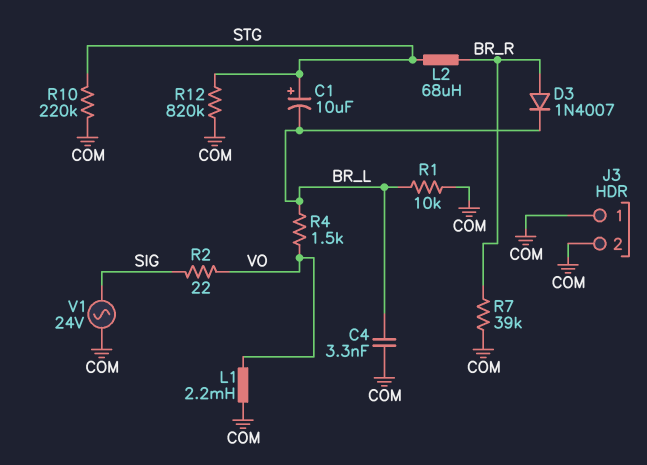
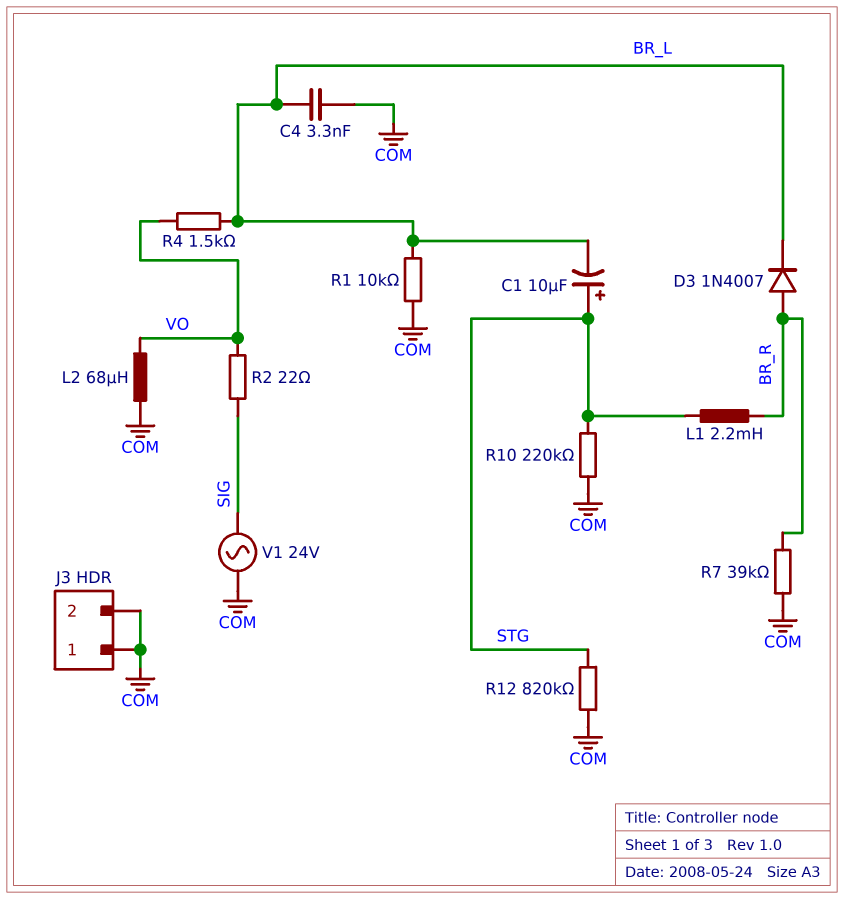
L1: 2.2mH (COM, VO) -> 2.2mH (BR_R, STG)
L2: 68uH (BR_R, STG) -> 68uH (COM, VO)

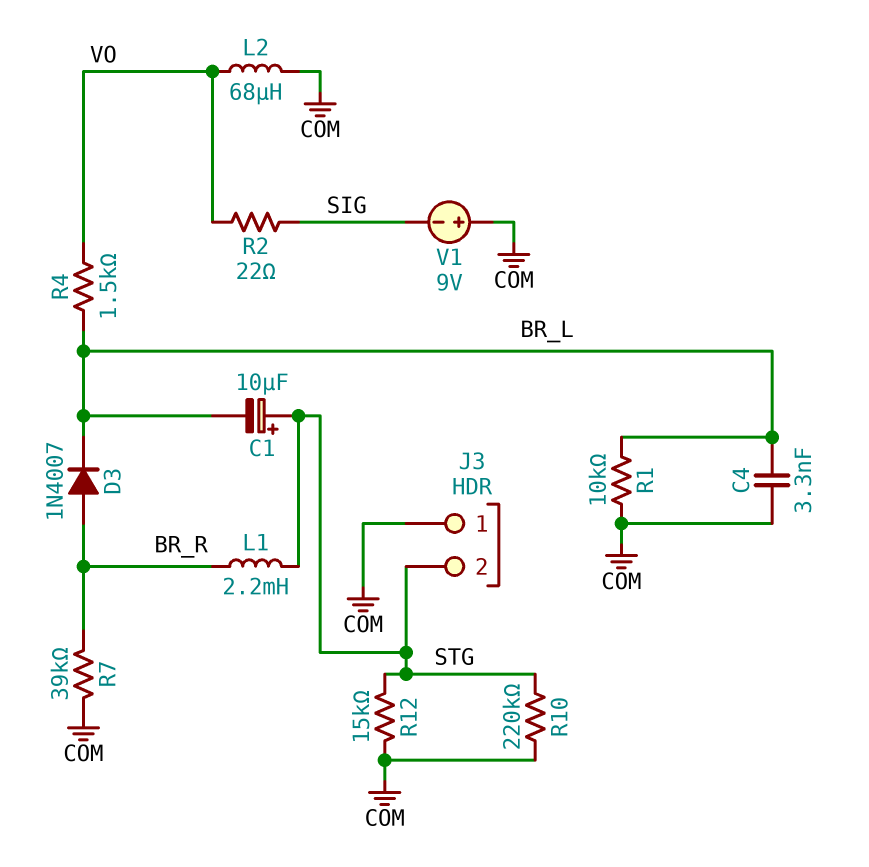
J3 pin 2: COM -> STG
R12: 820k (COM, STG) -> 15k (COM, STG)
V1: AC 24V (COM, SIG) -> 9V (plus COM, minus SIG)

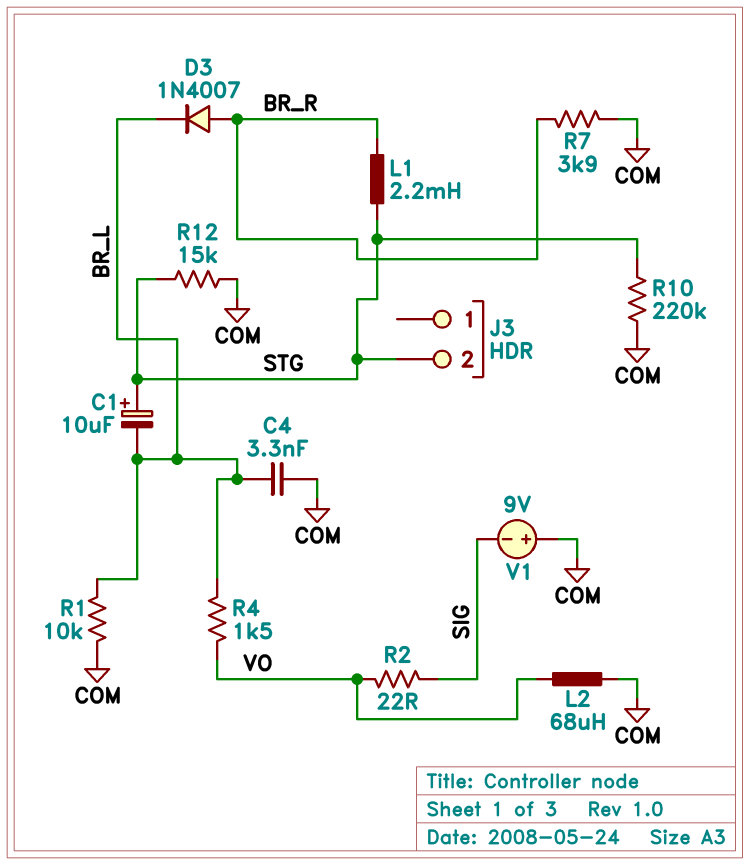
J3 pin 1: COM -> none
R7: 39k (BR_R, COM) -> 3.9k (BR_R, COM)

